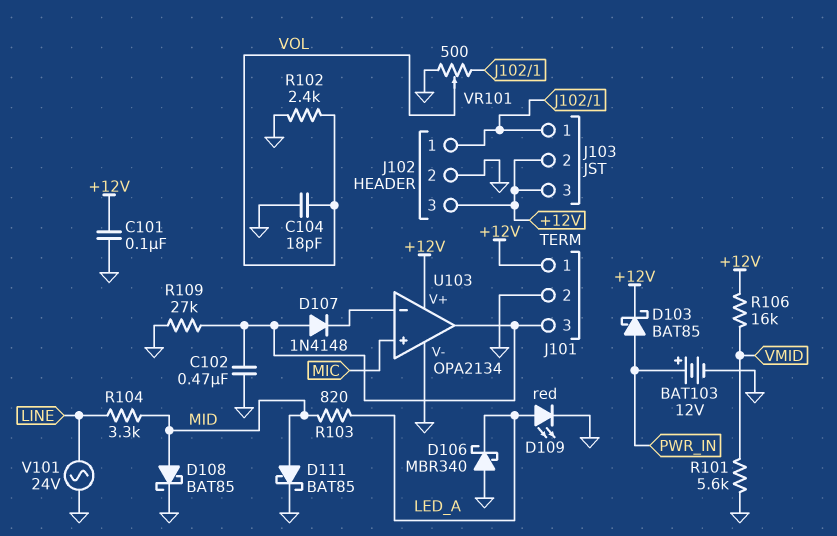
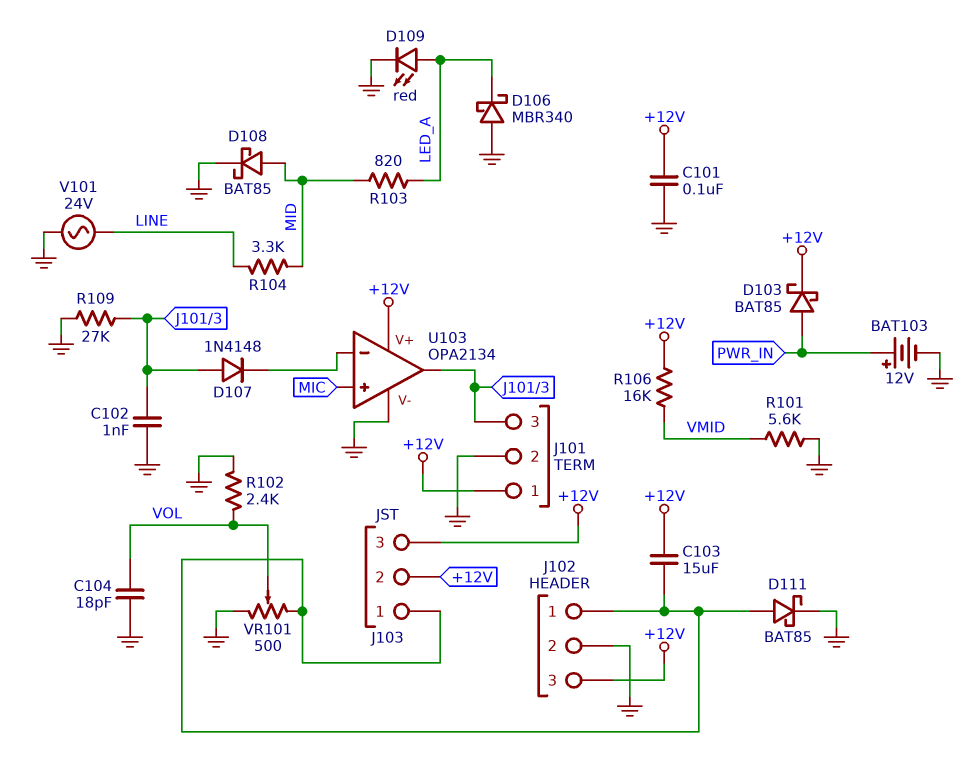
C102: 470nF (GND, J101/3) -> 1nF (GND, J101/3)
C103: none -> 15uF (+12V, J102/1)
D111: schottky BAT85 (A MID, K GND) -> schottky BAT85 (A J102/1, K GND)

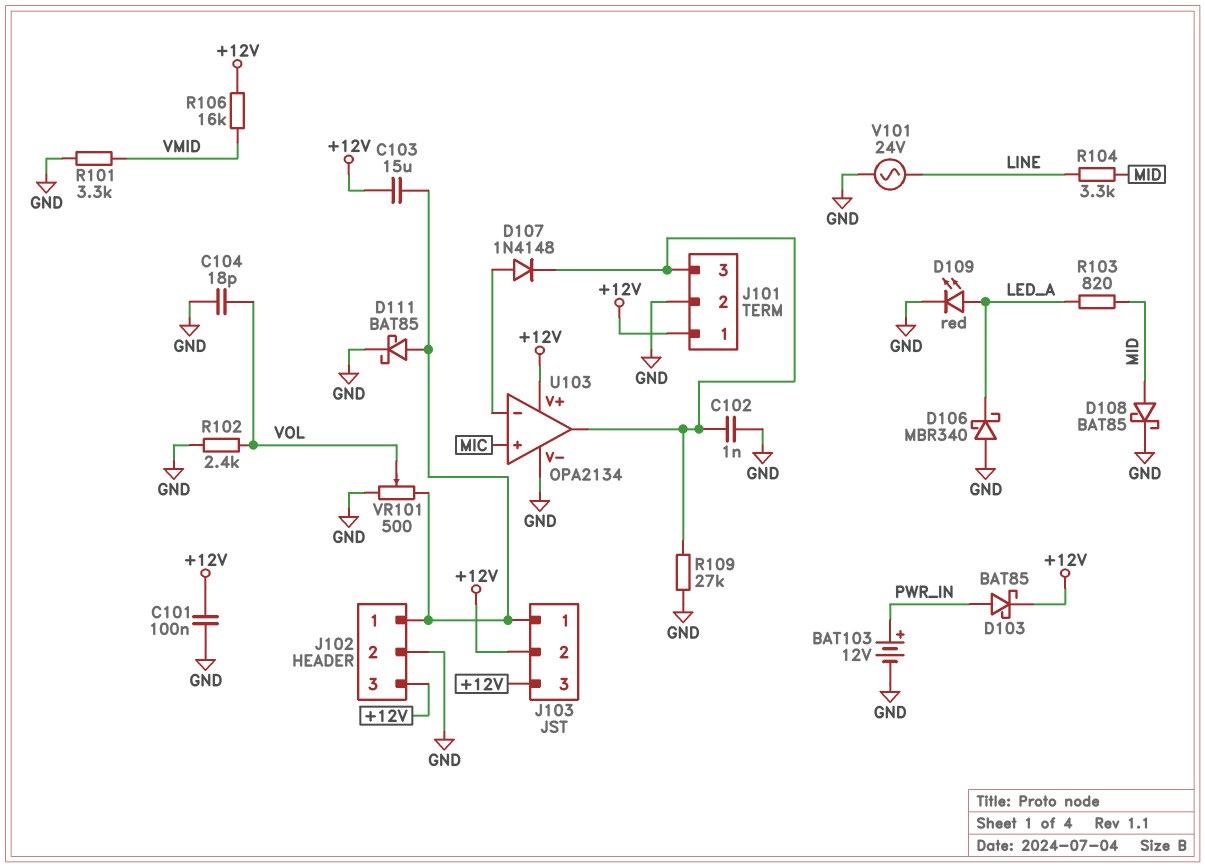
D107: diode 1N4148 (A J101/3, K U103/in-) -> diode 1N4148 (A U103/in-, K J101/3)
R101: 5.6k (GND, VMID) -> 3.3k (GND, VMID)

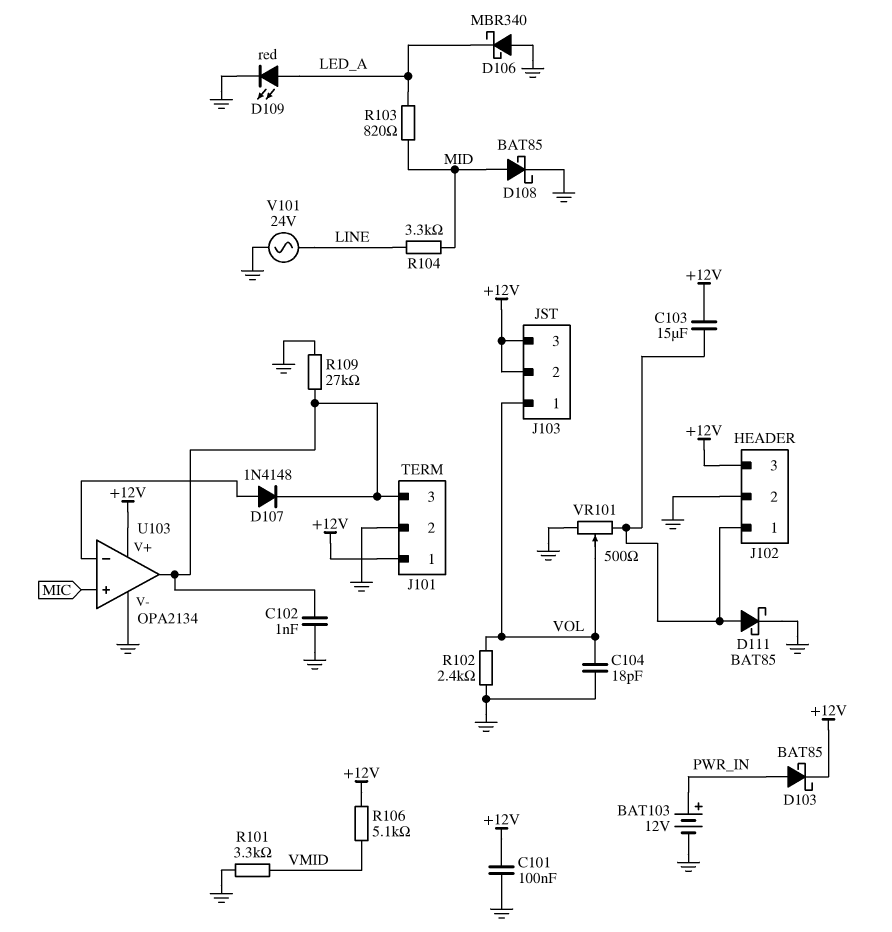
J103 pin 1: J102/1 -> VOL
R106: 16k (+12V, VMID) -> 5.1k (+12V, VMID)

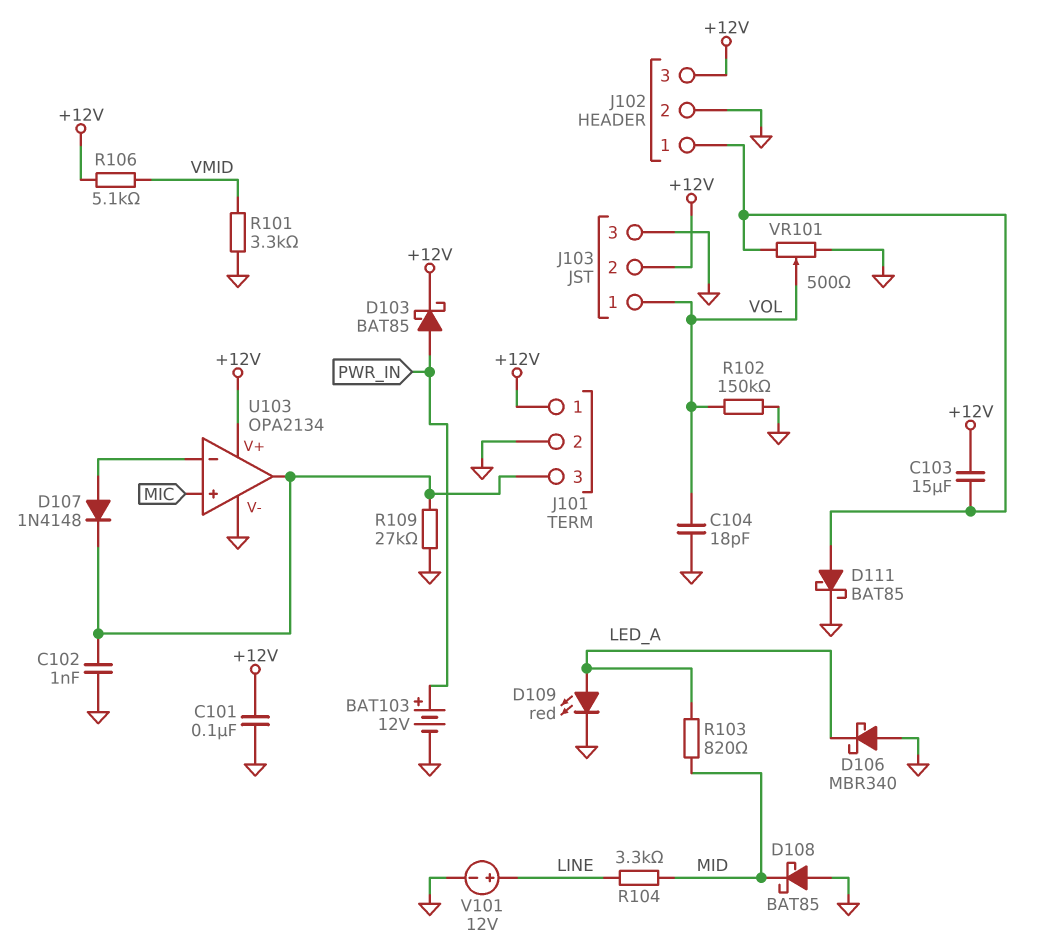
D108: schottky BAT85 (A MID, K GND) -> schottky BAT85 (A GND, K MID)
J103 pin 3: +12V -> GND
R102: 2.4k (GND, VOL) -> 150k (GND, VOL)
V101: AC 24V (GND, LINE) -> 12V (plus LINE, minus GND)

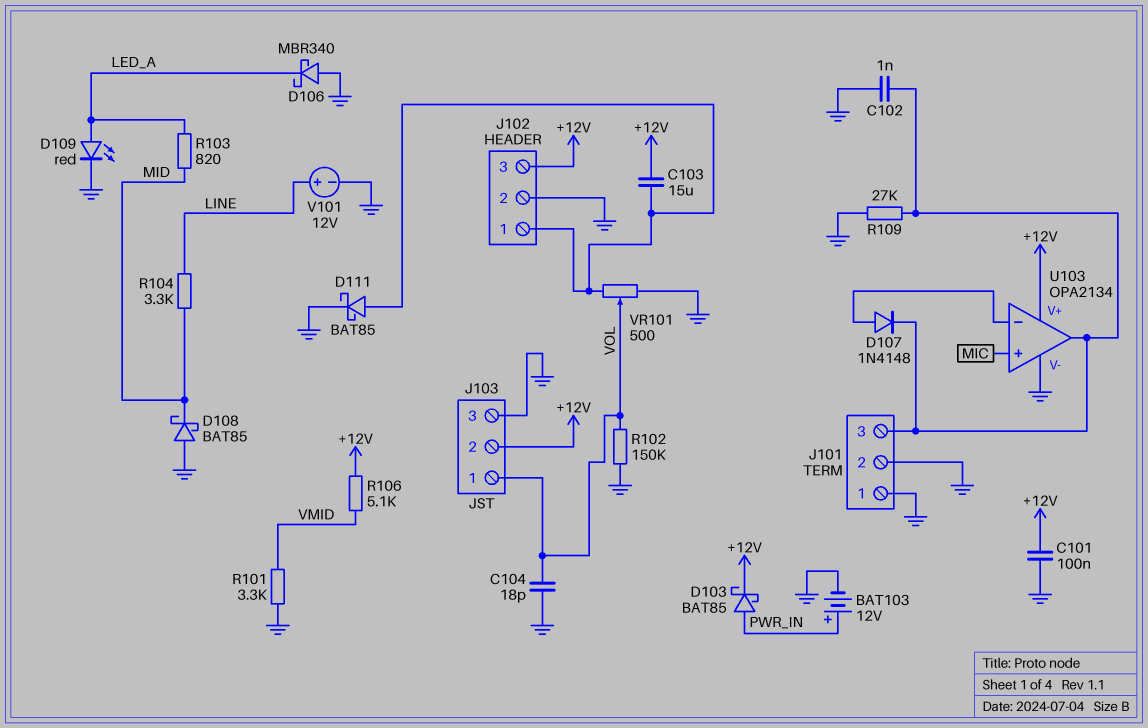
J101 pin 1: +12V -> GND

